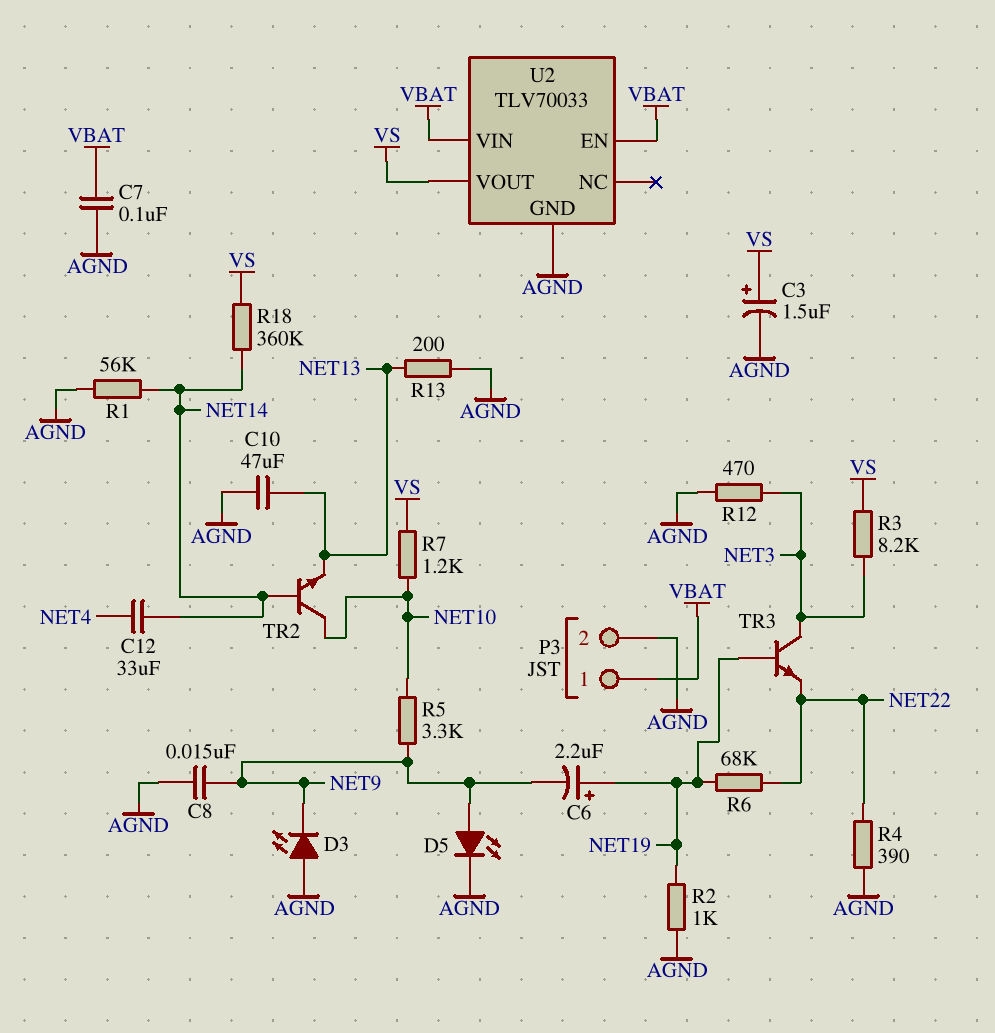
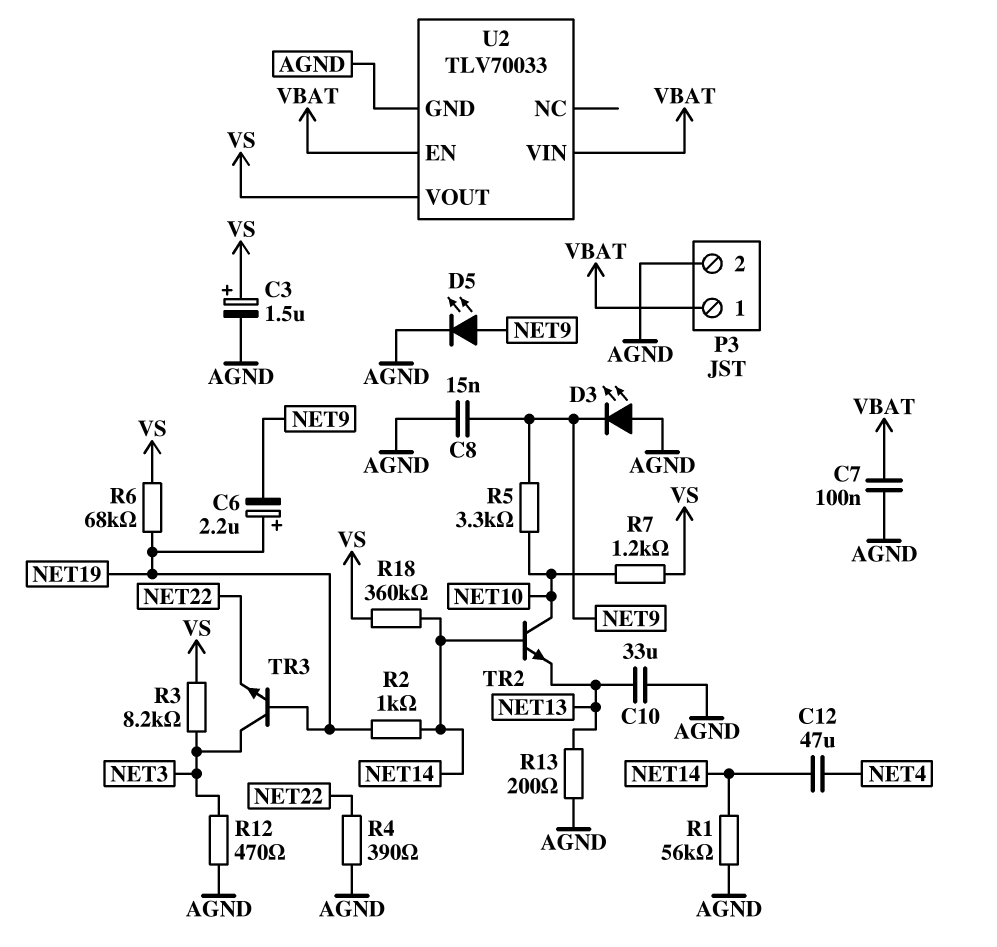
C10: 47uF (AGND, NET13) -> 33uF (AGND, NET13)
C12: 33uF (NET4, NET14) -> 47uF (NET4, NET14)
R2: 1k (AGND, NET19) -> 1k (NET14, NET19)
R6: 68k (NET19, NET22) -> 68k (NET19, VS)

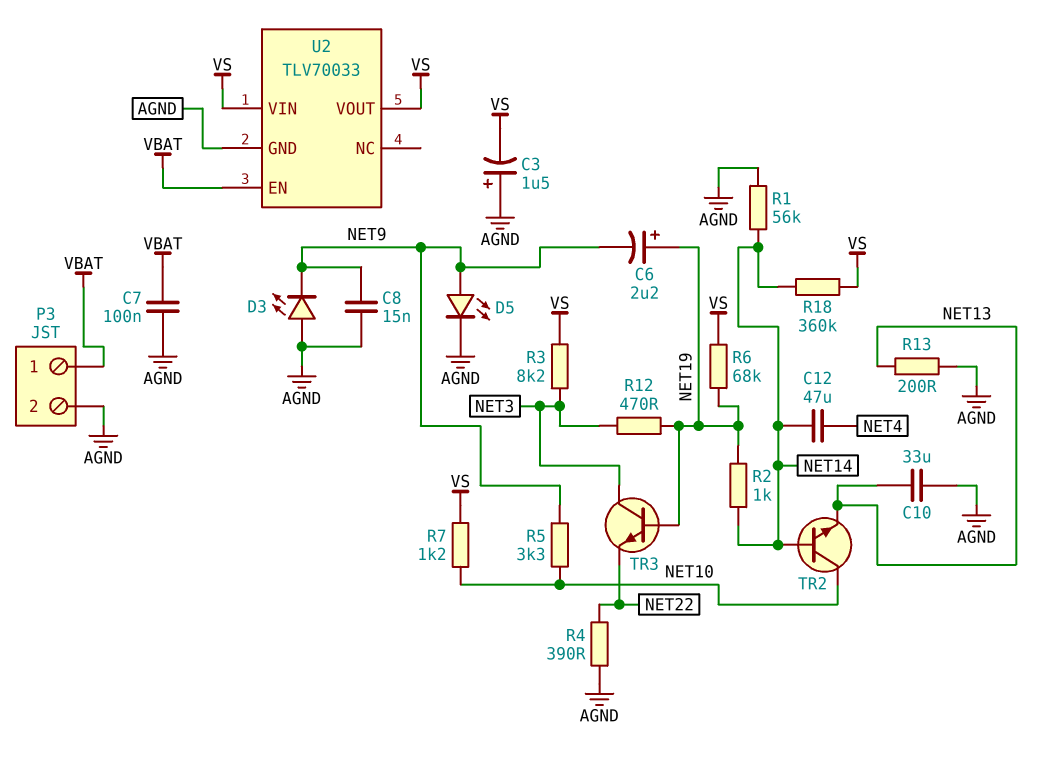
C3: 1.5uF (plus VS, minus AGND) -> 1.5uF (plus AGND, minus VS)
R12: 470 (AGND, NET3) -> 470 (NET3, NET19)
U2 pin VIN: VBAT -> VS

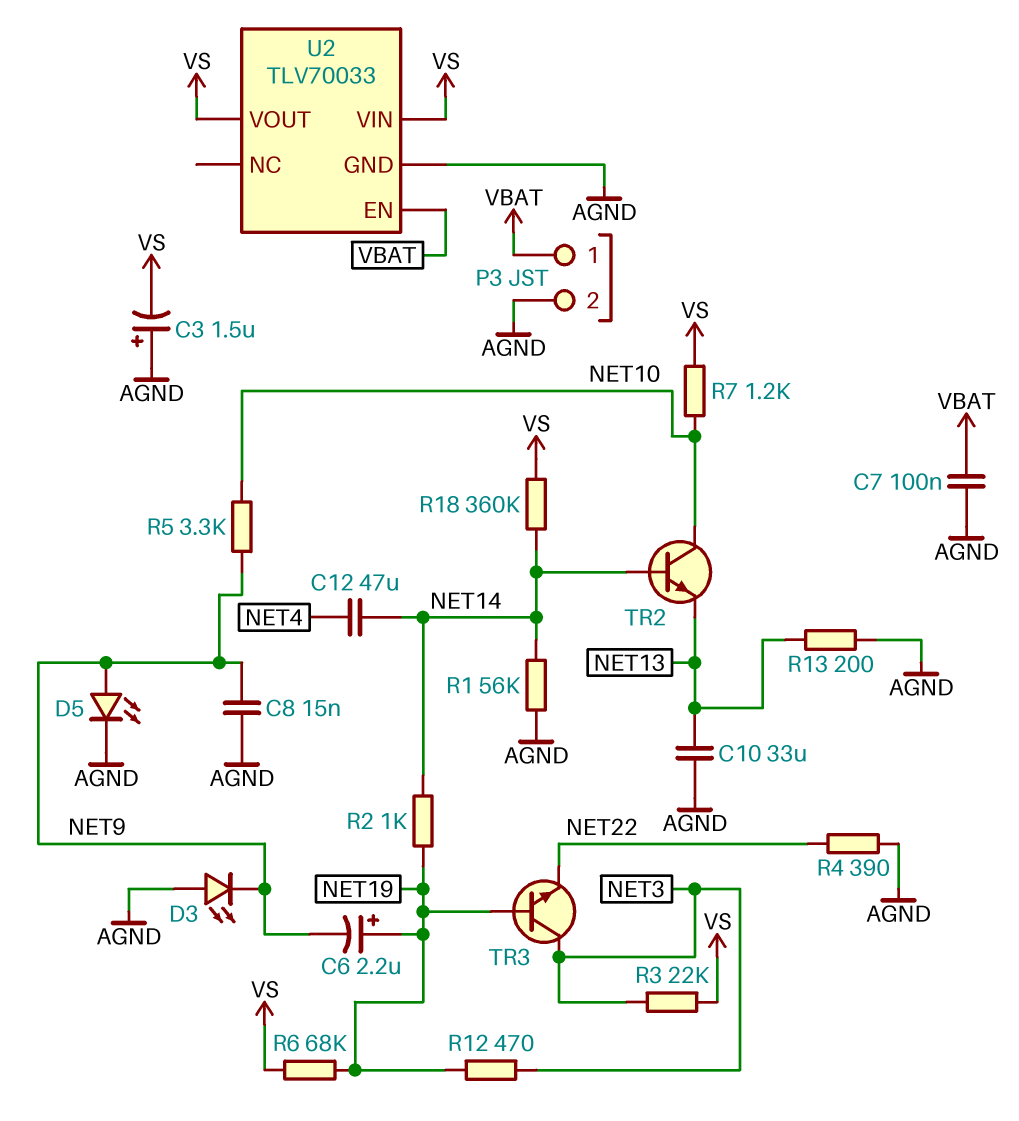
R3: 8.2k (NET3, VS) -> 22k (NET3, VS)

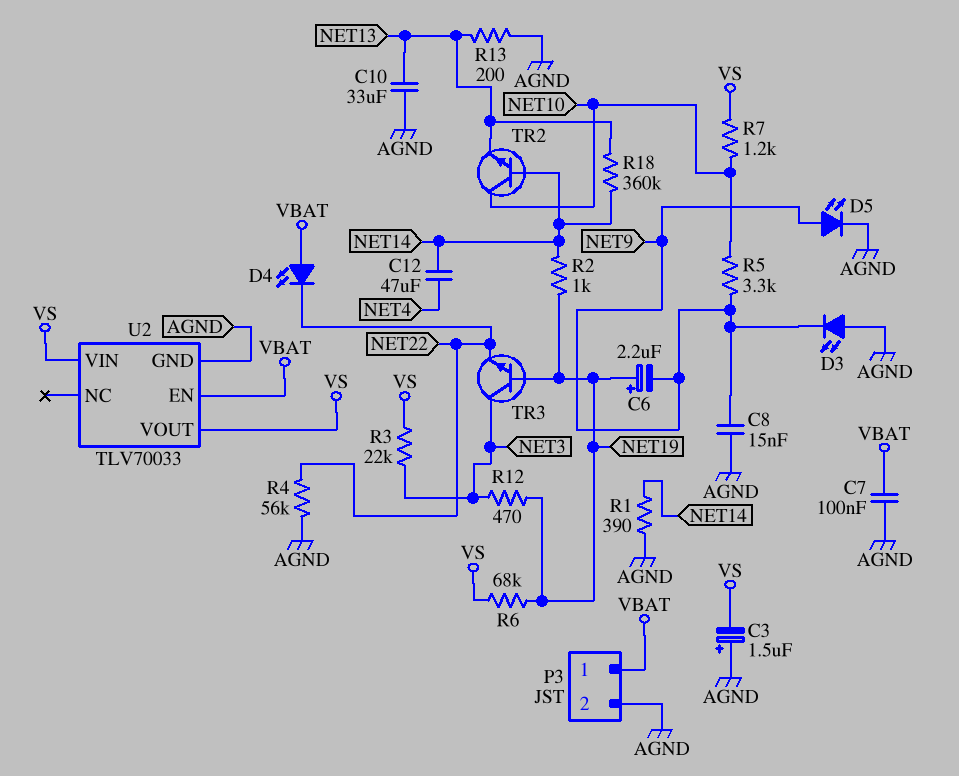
D4: none -> LED (A VBAT, K NET22)
R1: 56k (AGND, NET14) -> 390 (AGND, NET14)
R4: 390 (AGND, NET22) -> 56k (AGND, NET22)
R18: 360k (NET14, VS) -> 360k (NET13, NET14)

